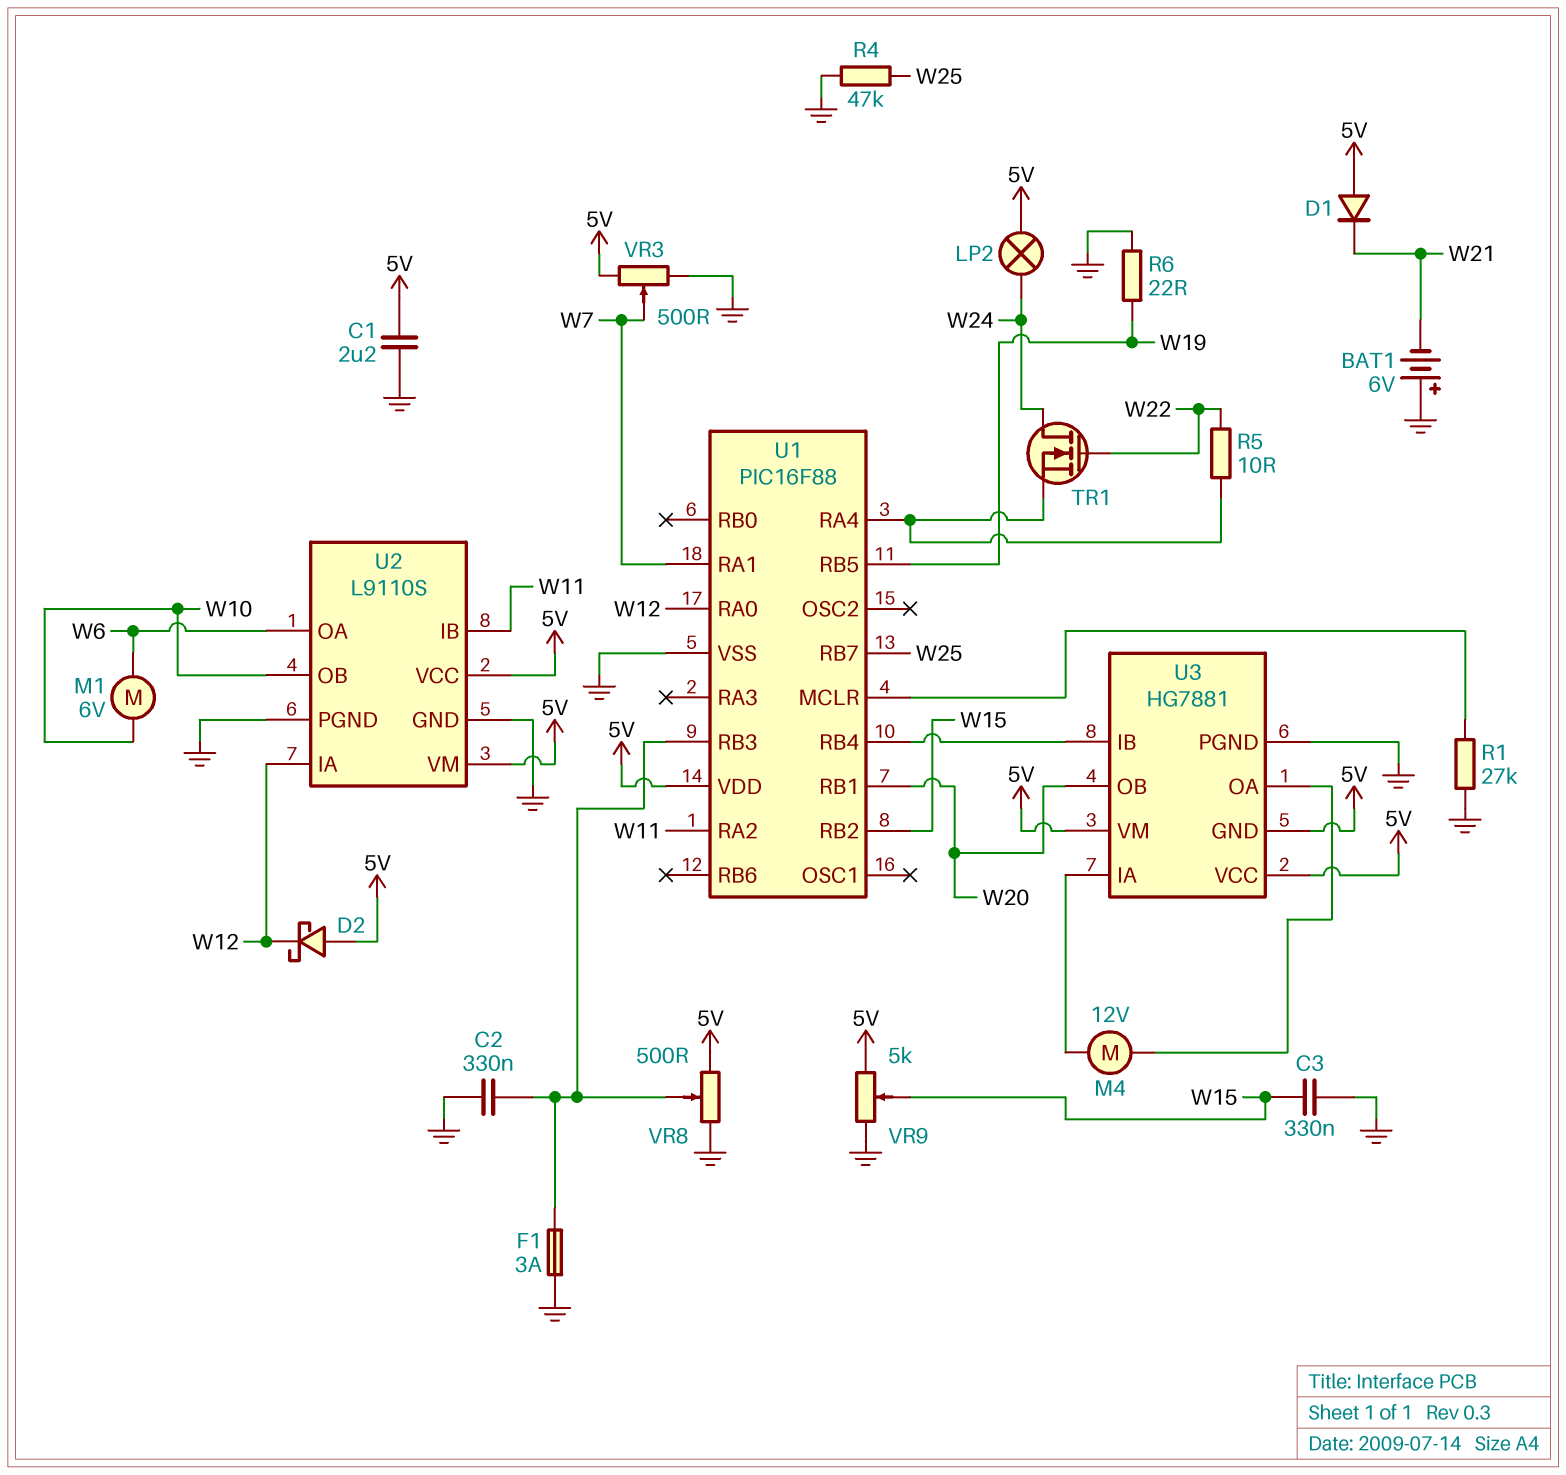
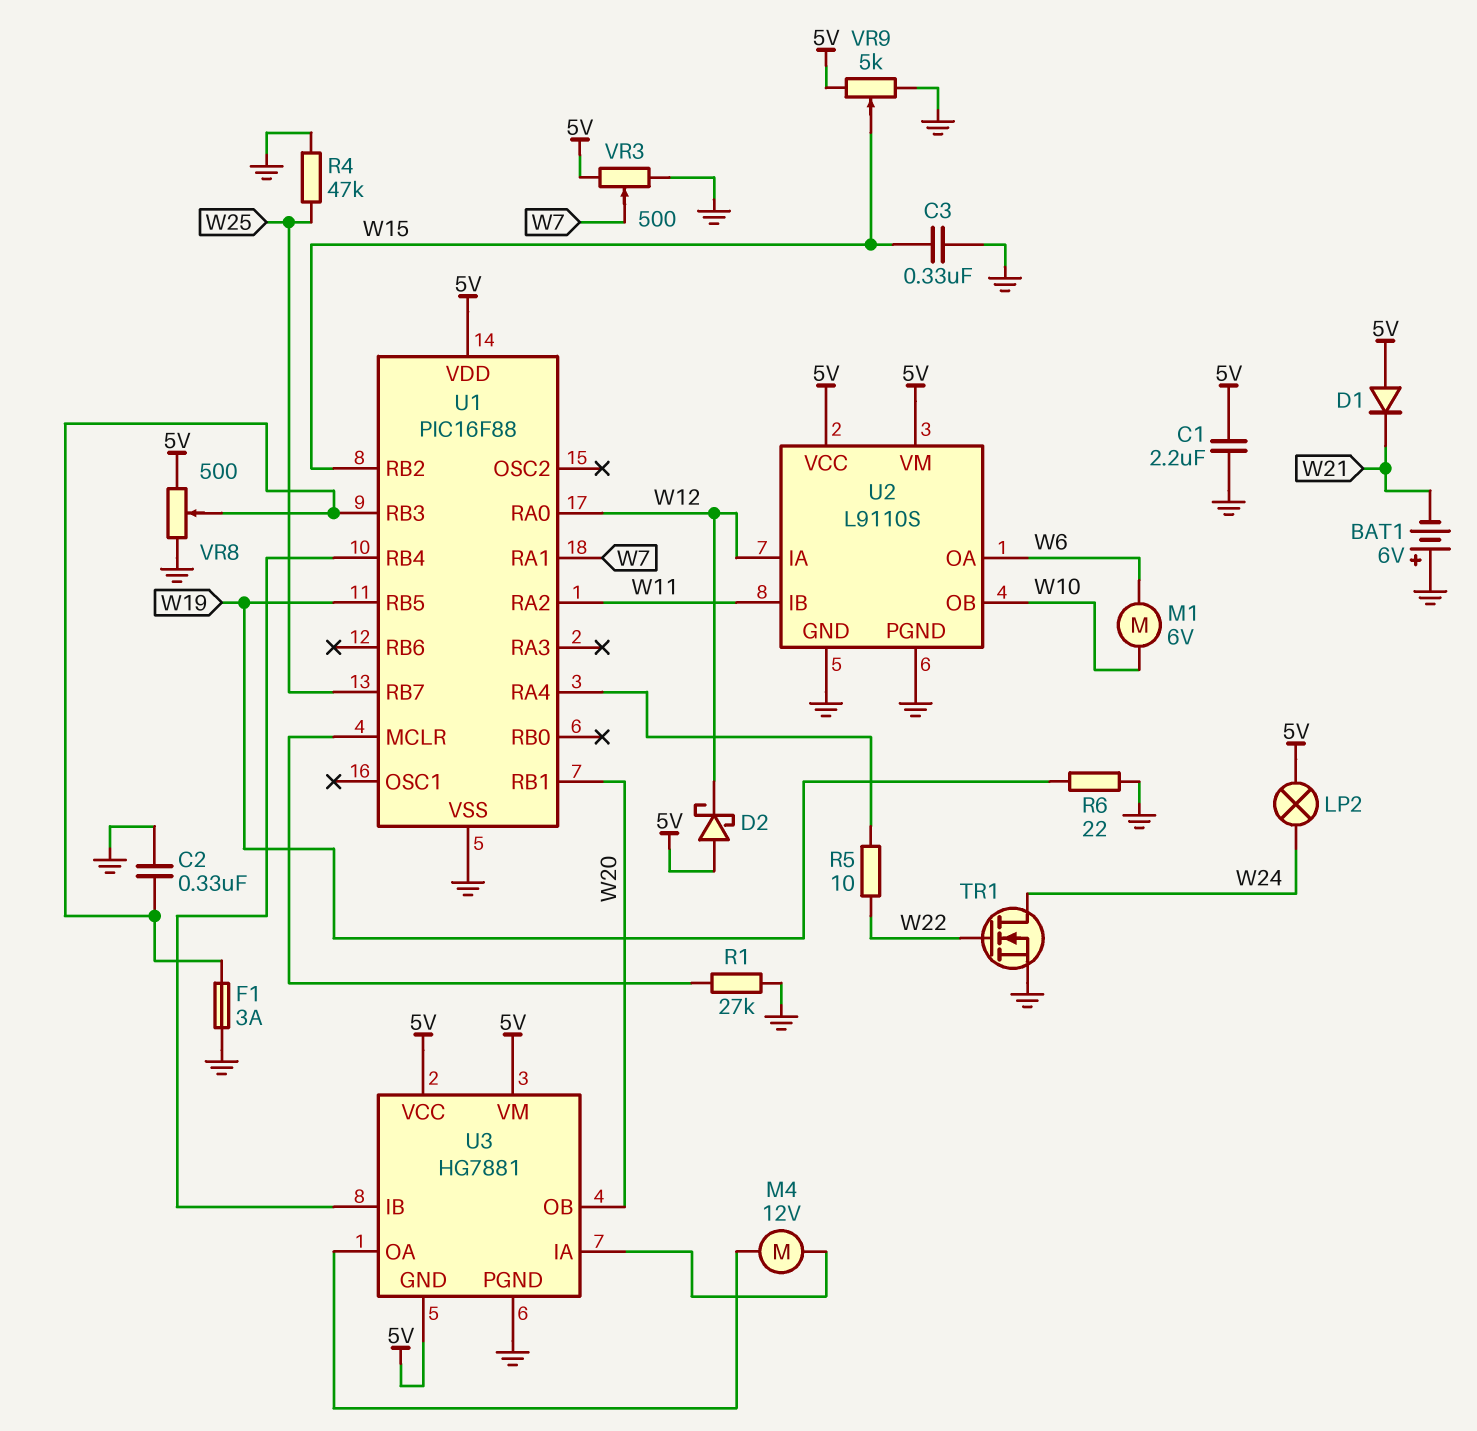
TR1: NMOS (G W22, D W24, S U1/RA4) -> NMOS (G W22, D W24, S GND)

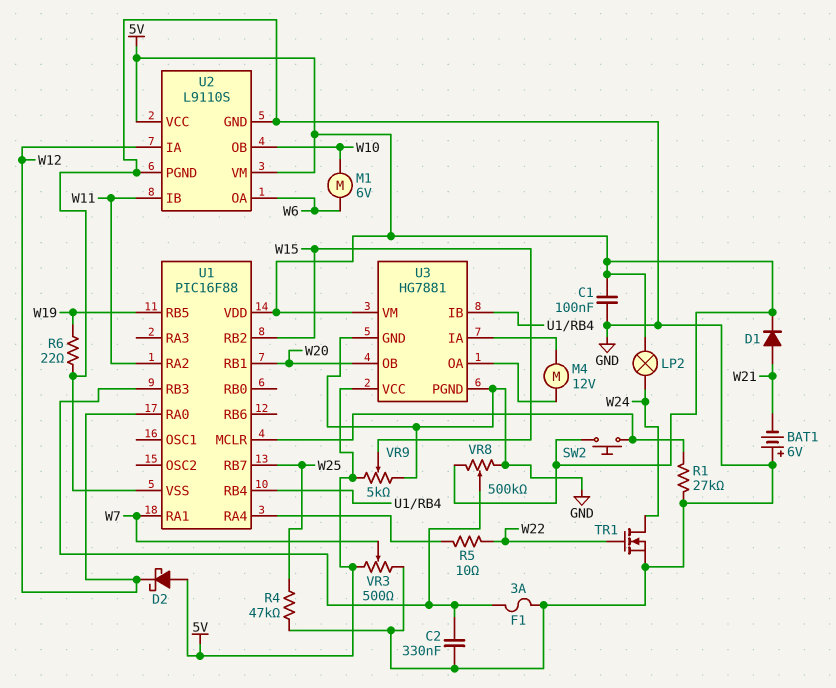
C1: 2.2uF (5V, GND) -> 100nF (5V, GND)
C3: 330nF (GND, W15) -> none
D1: diode (A 5V, K W21) -> diode (A W21, K 5V)
SW2: none -> button (5V, U1/MCLR)
U3 pin GND: 5V -> GND
VR8: 500 (5V, GND, wiper U1/RB3) -> 500k (5V, GND, wiper U1/RB3)

